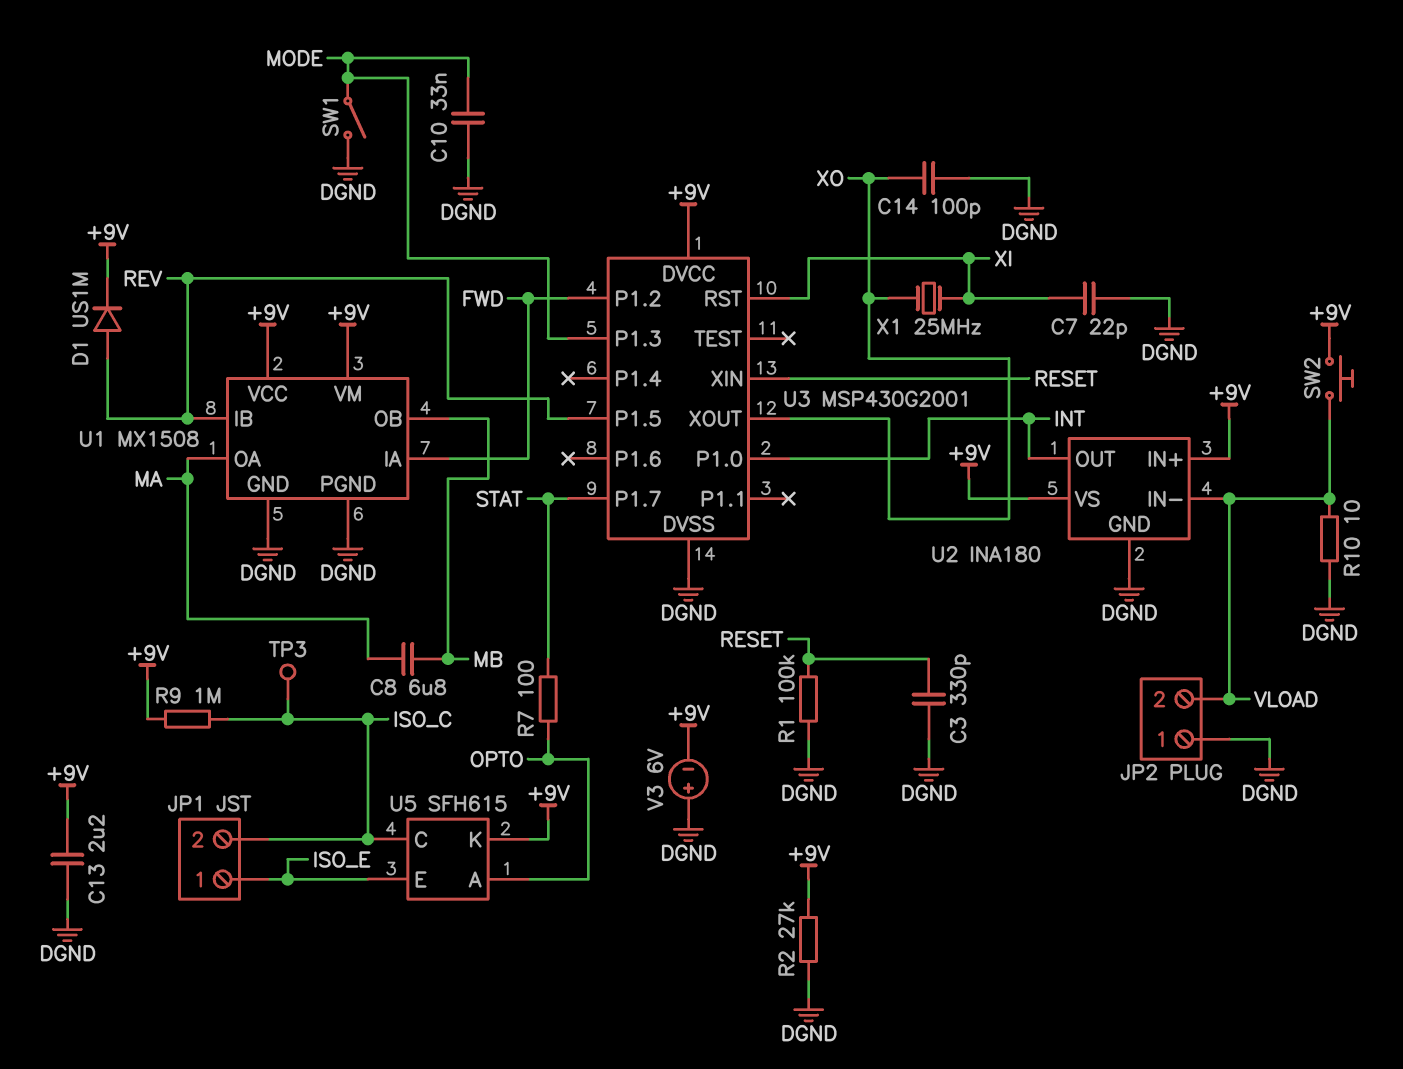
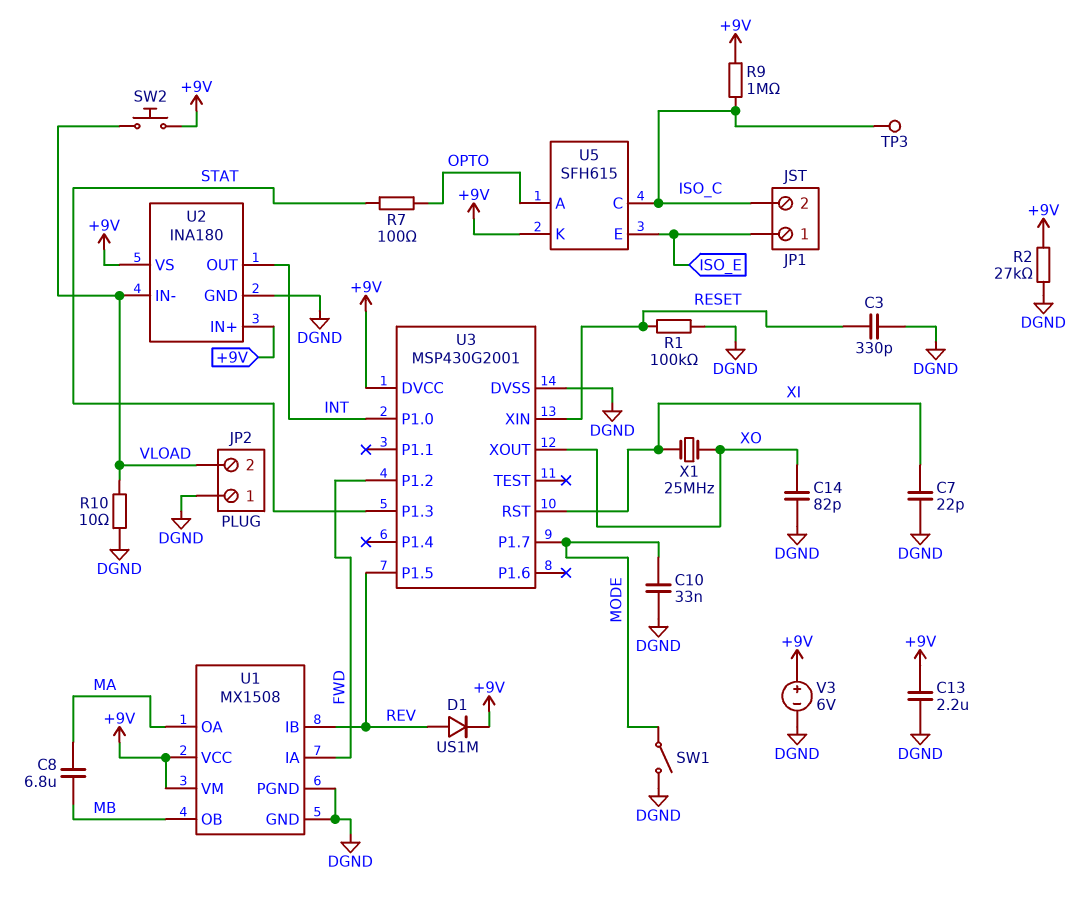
C14: 100pF (DGND, XO) -> 82pF (DGND, XO)
U3 pin P1.3: MODE -> STAT
U3 pin P1.7: STAT -> MODE
V3: 6V (plus DGND, minus +9V) -> 6V (plus +9V, minus DGND)

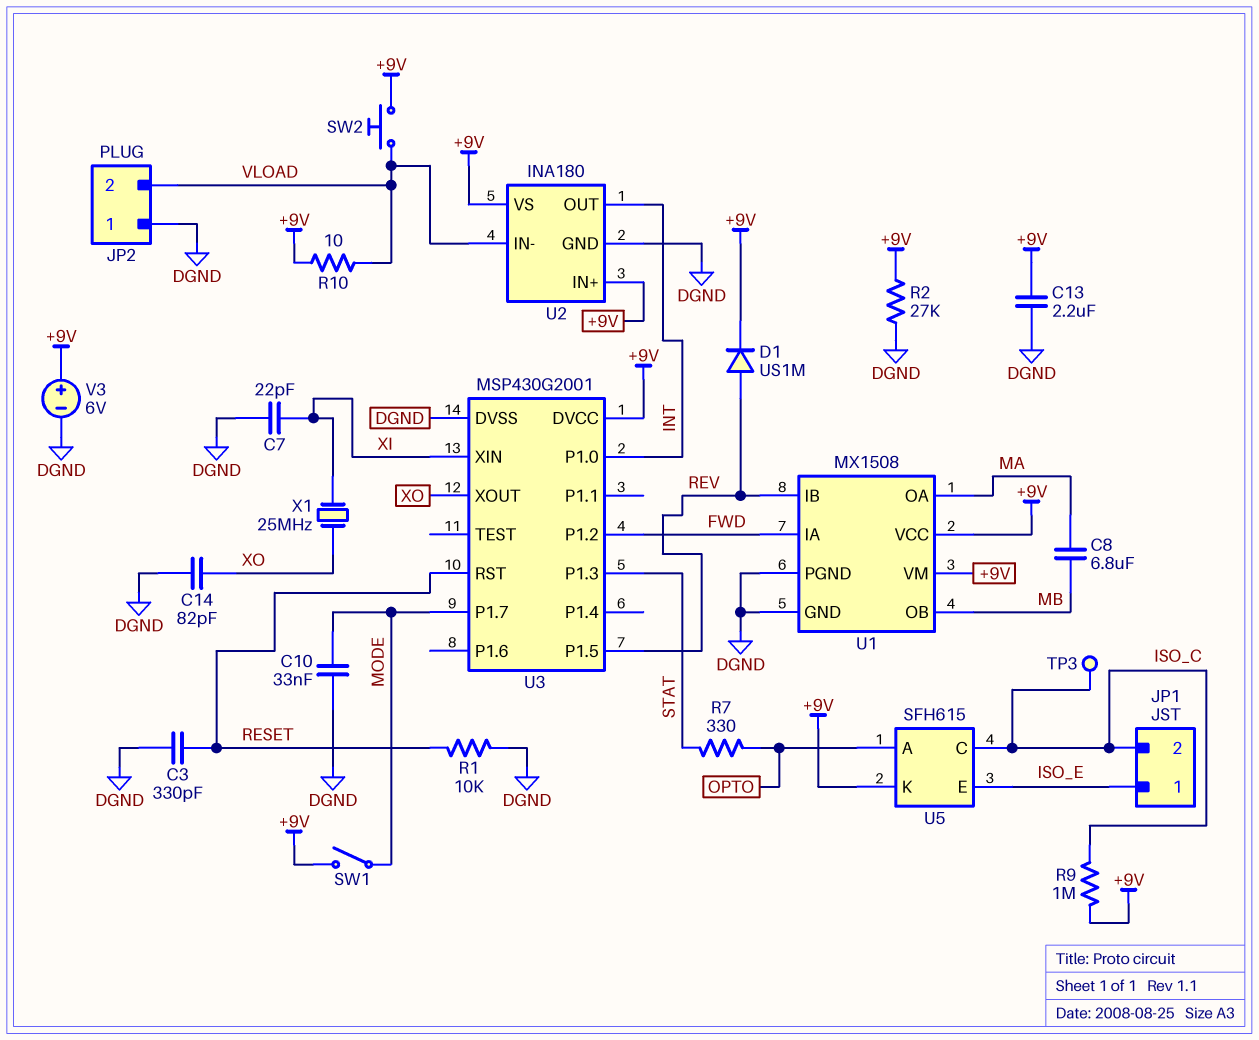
R1: 100k (DGND, RESET) -> 10k (DGND, RESET)
R7: 100 (OPTO, STAT) -> 330 (OPTO, STAT)
R10: 10 (DGND, VLOAD) -> 10 (+9V, VLOAD)
SW1: switch (DGND, MODE) -> switch (+9V, MODE)
U3 pin RST: XI -> RESET
U3 pin XIN: RESET -> XI

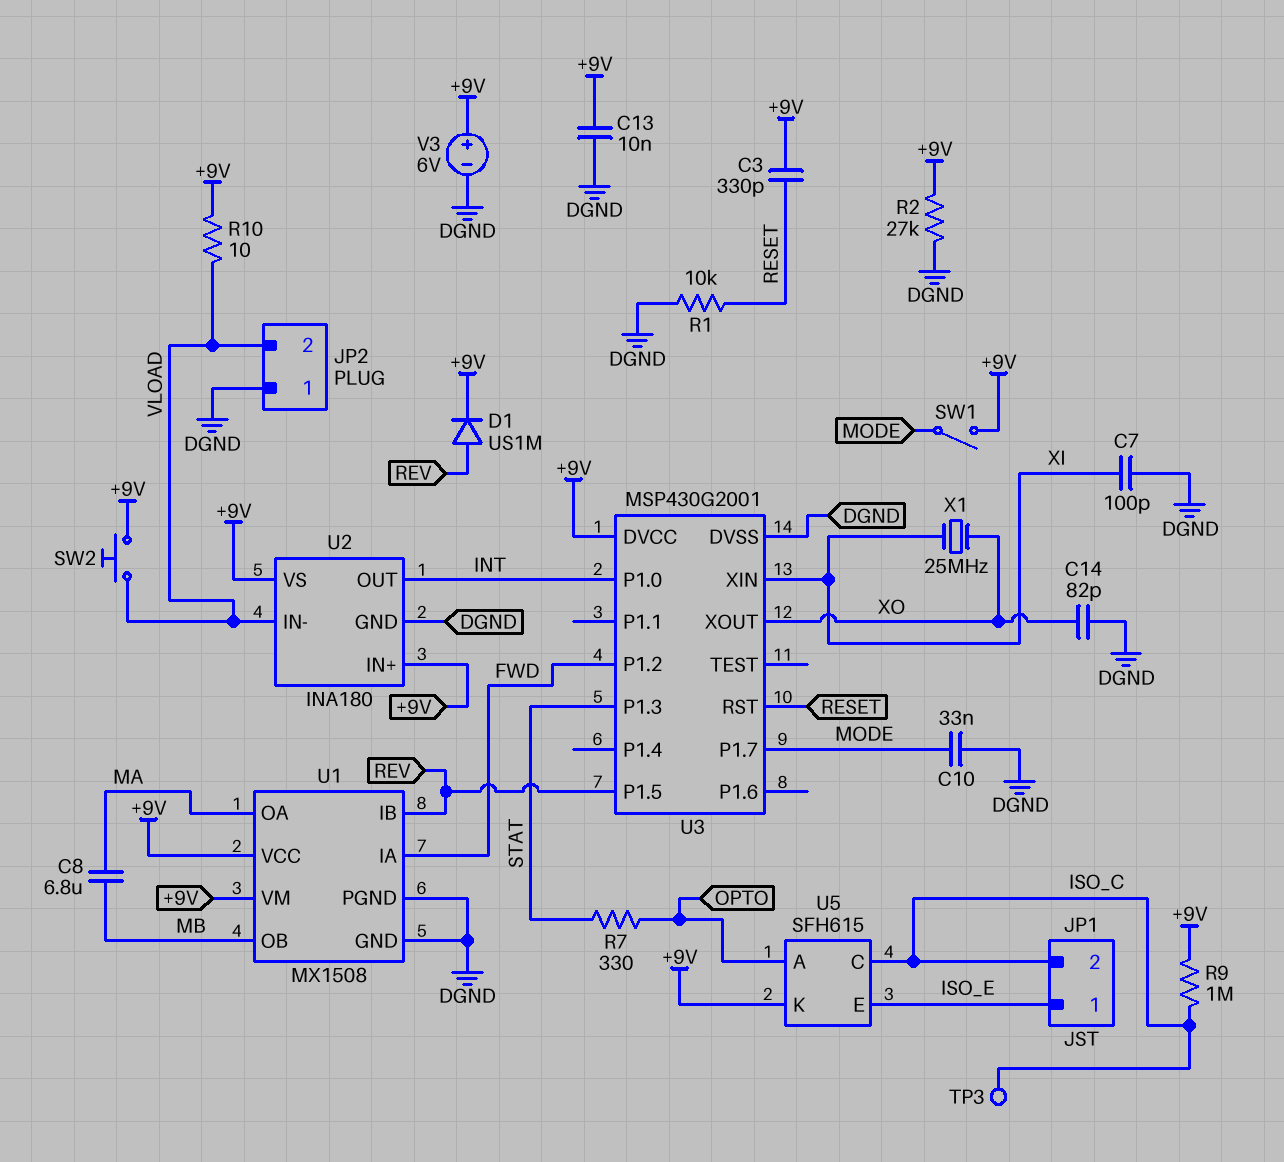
C3: 330pF (DGND, RESET) -> 330pF (+9V, RESET)
C7: 22pF (DGND, XI) -> 100pF (DGND, XI)
C13: 2.2uF (+9V, DGND) -> 10nF (+9V, DGND)

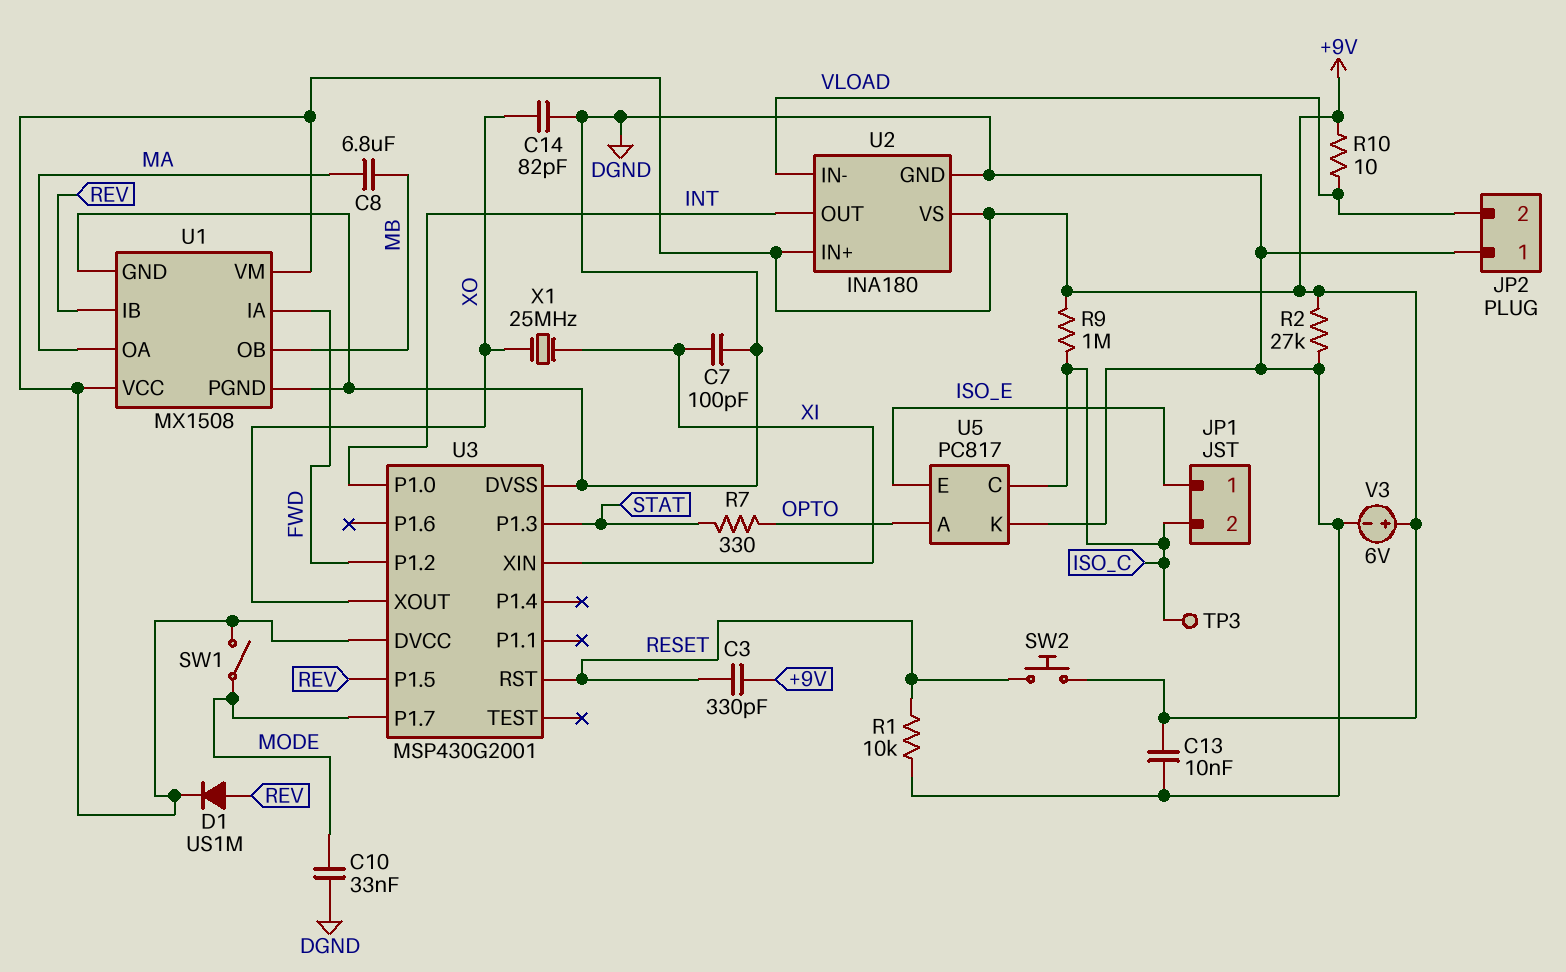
SW2: button (+9V, VLOAD) -> button (+9V, RESET)
U5: SFH615 -> PC817
U5 pin K: +9V -> DGND

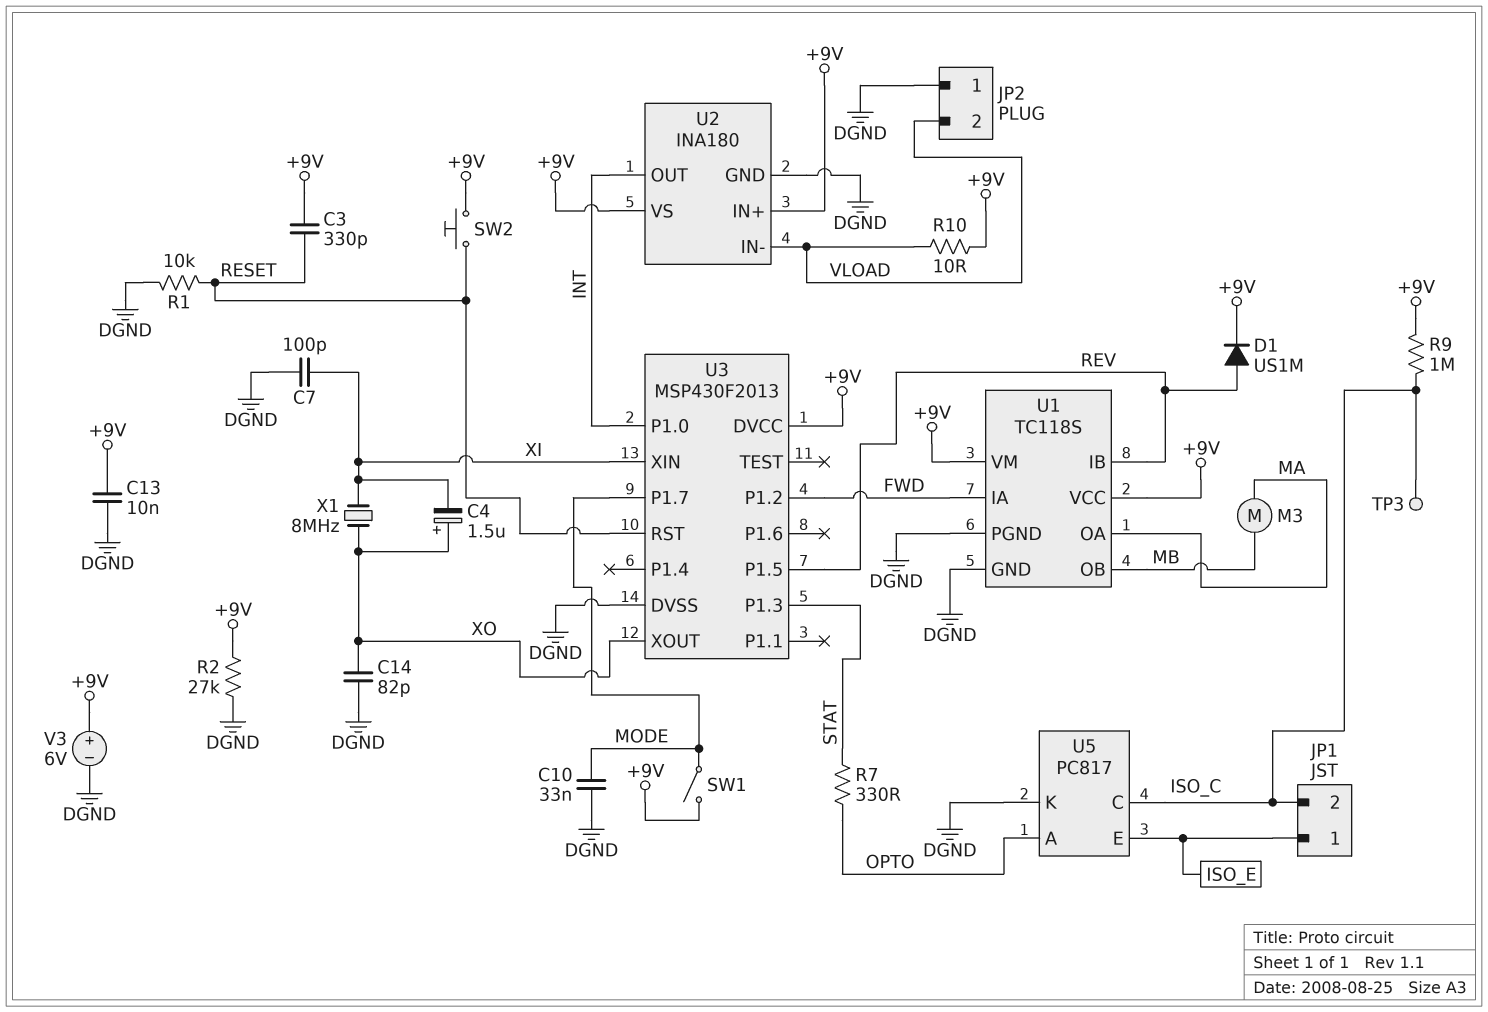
C4: none -> 1.5uF (plus XO, minus XI)
C8: 6.8uF (MA, MB) -> none
M3: none -> motor (MA, MB)
U1: MX1508 -> TC118S
U3: MSP430G2001 -> MSP430F2013
X1: 25MHz (XI, XO) -> 8MHz (XI, XO)

